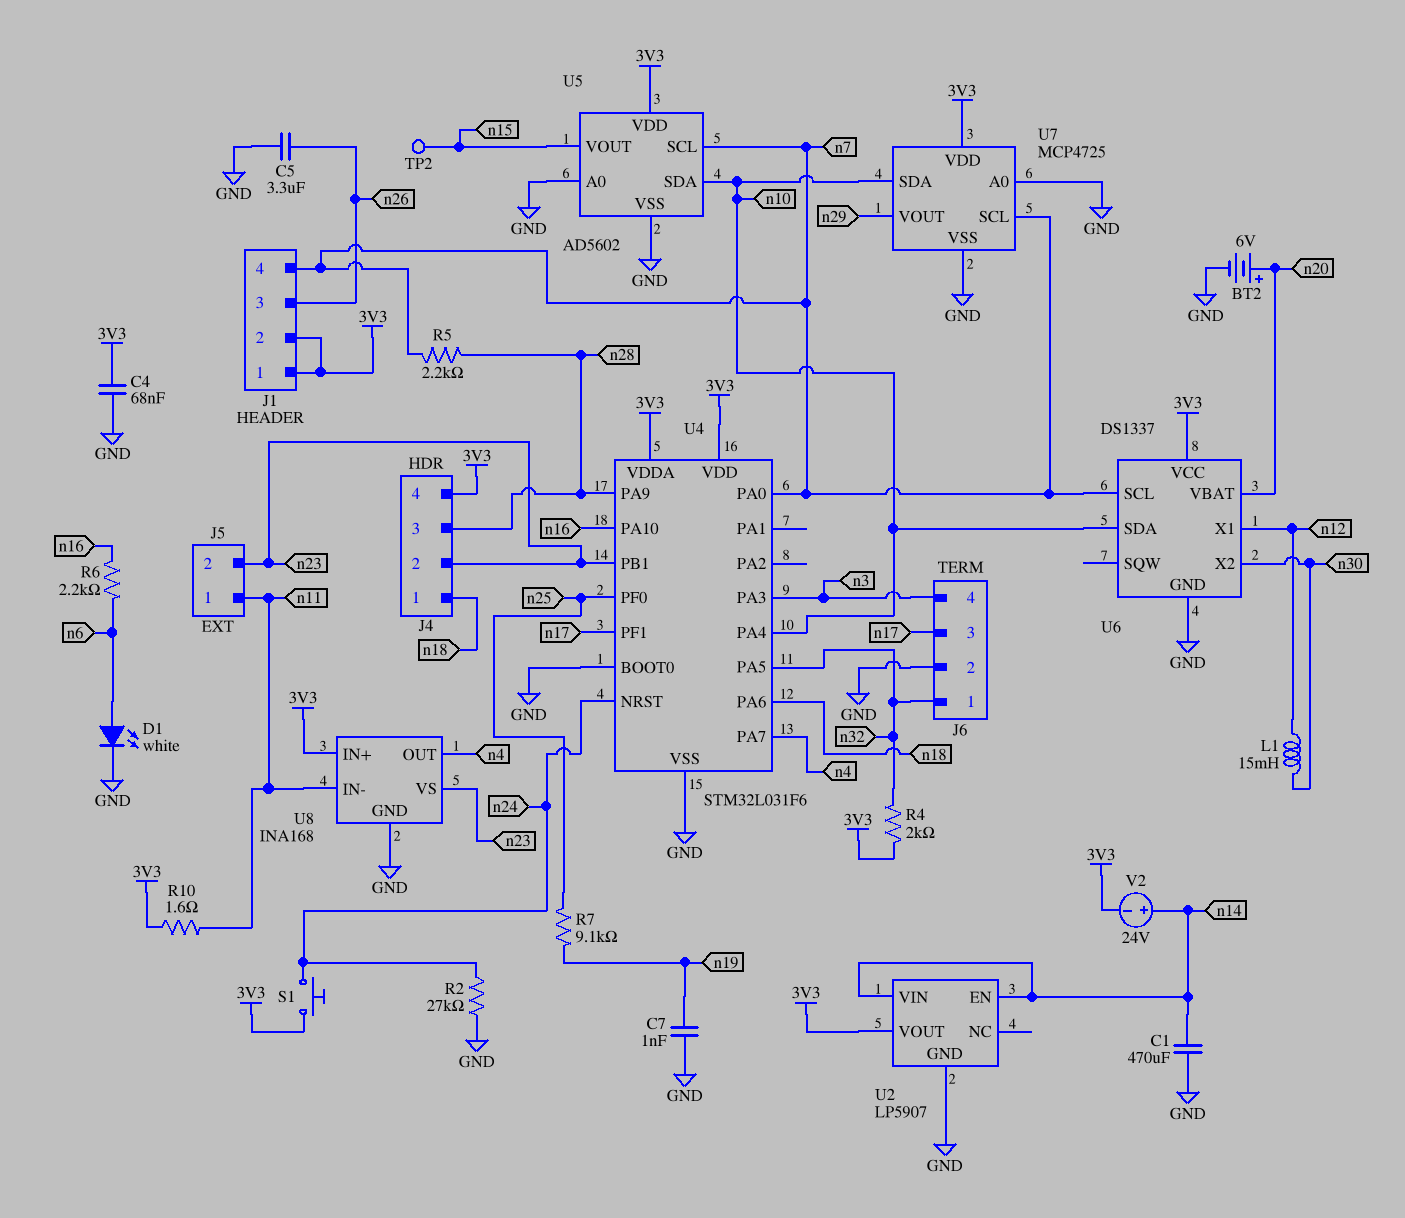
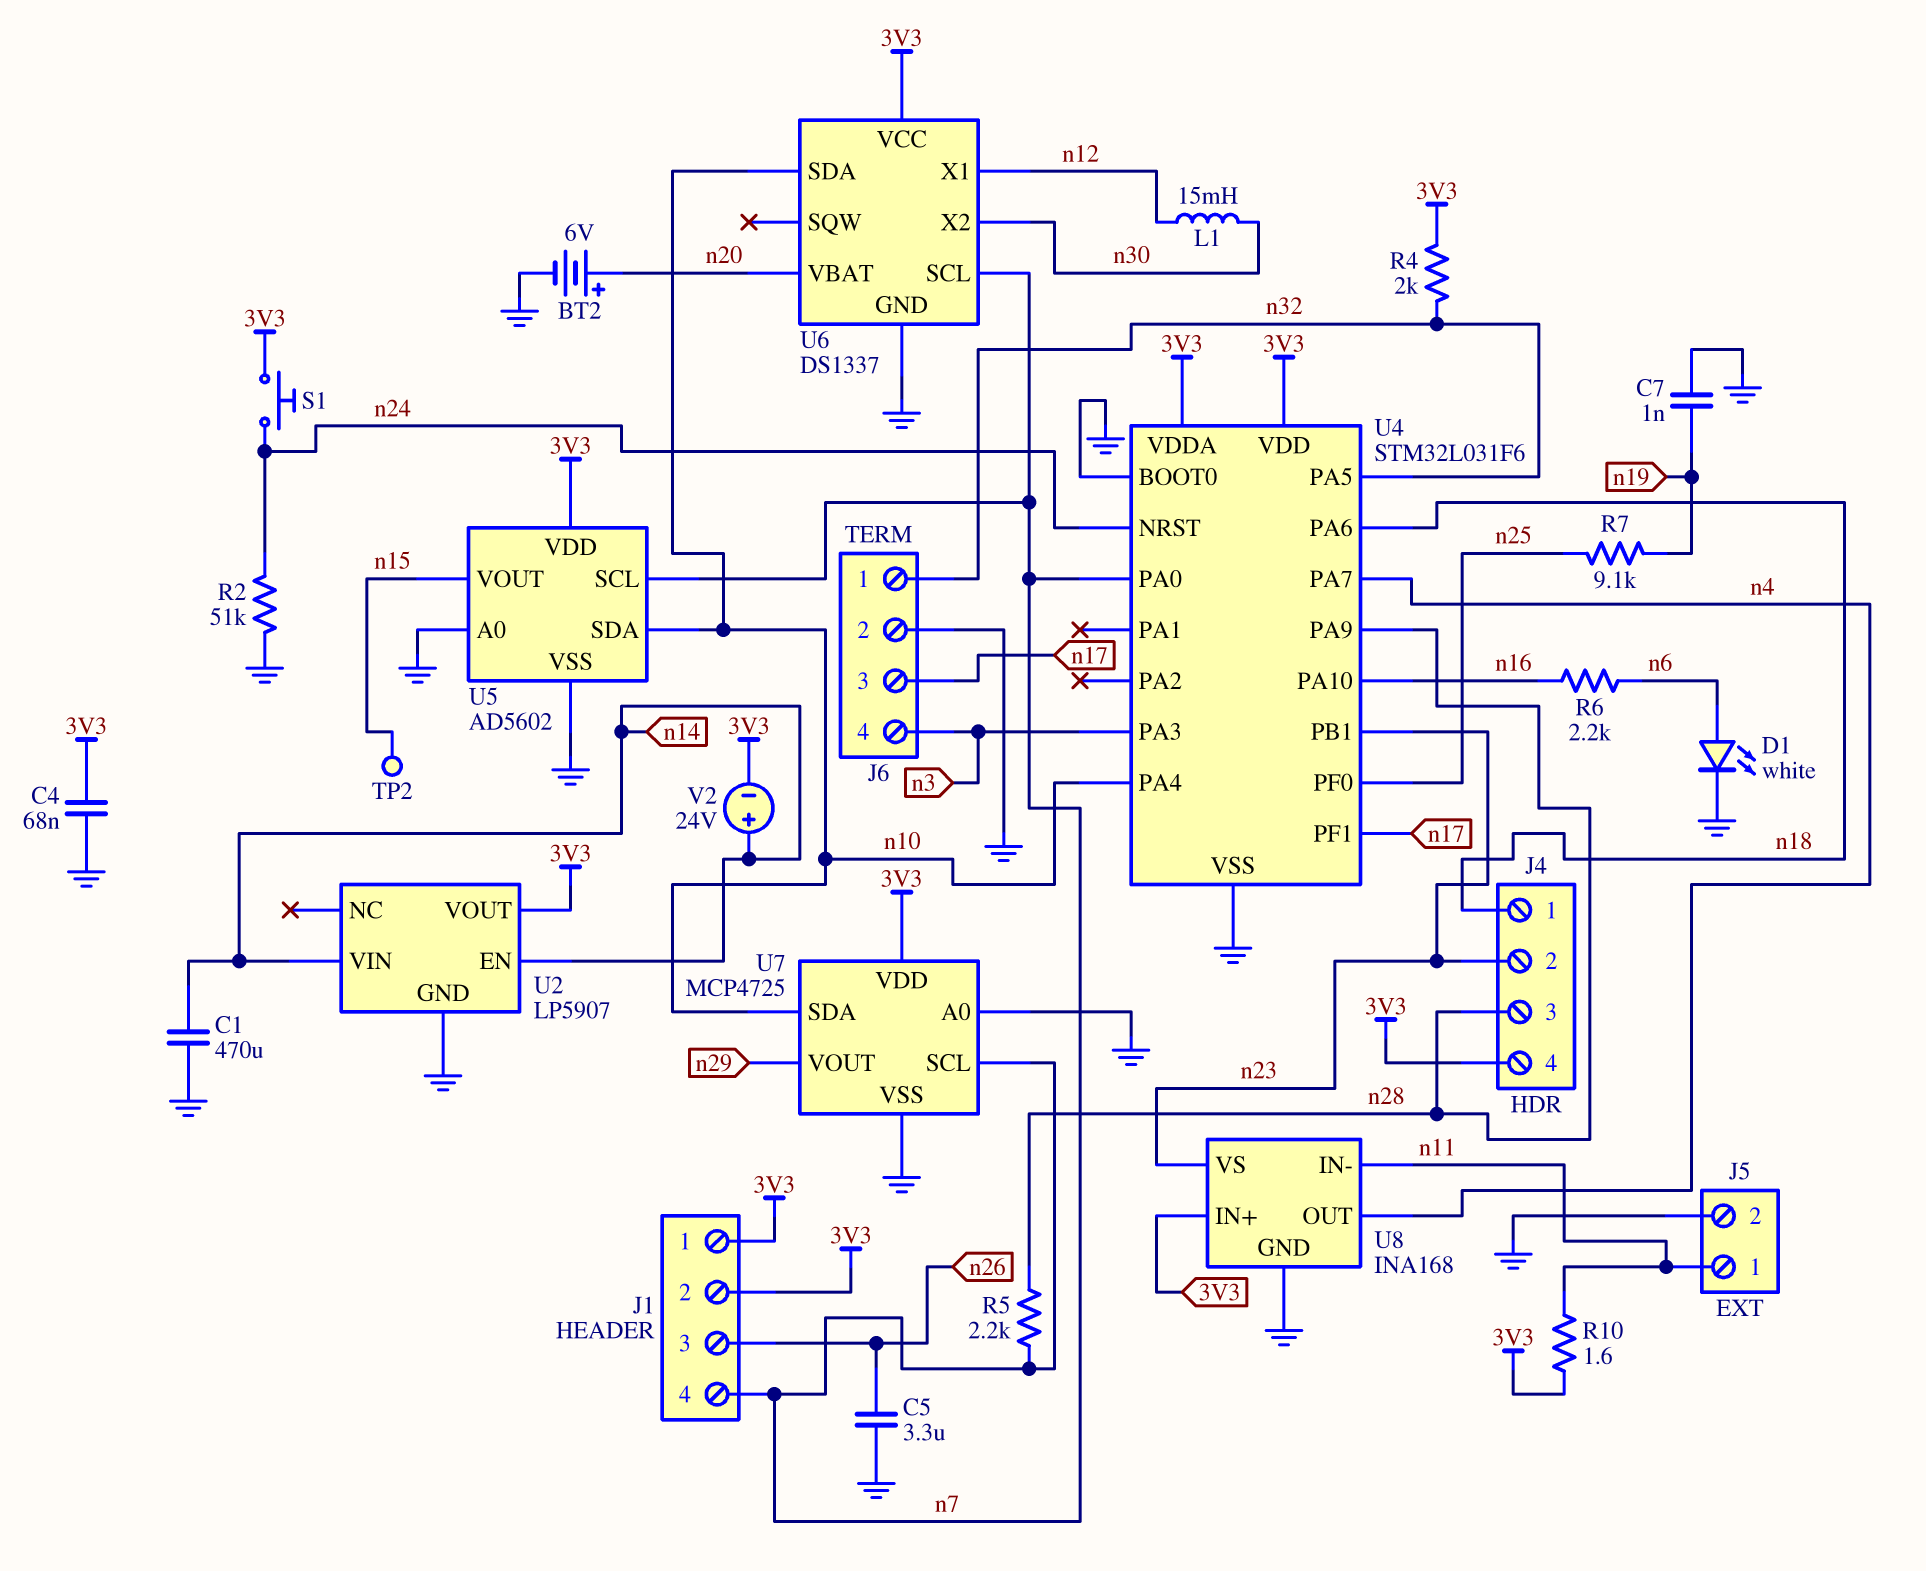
J5 pin 2: n23 -> GND
R2: 27k (GND, n24) -> 51k (GND, n24)

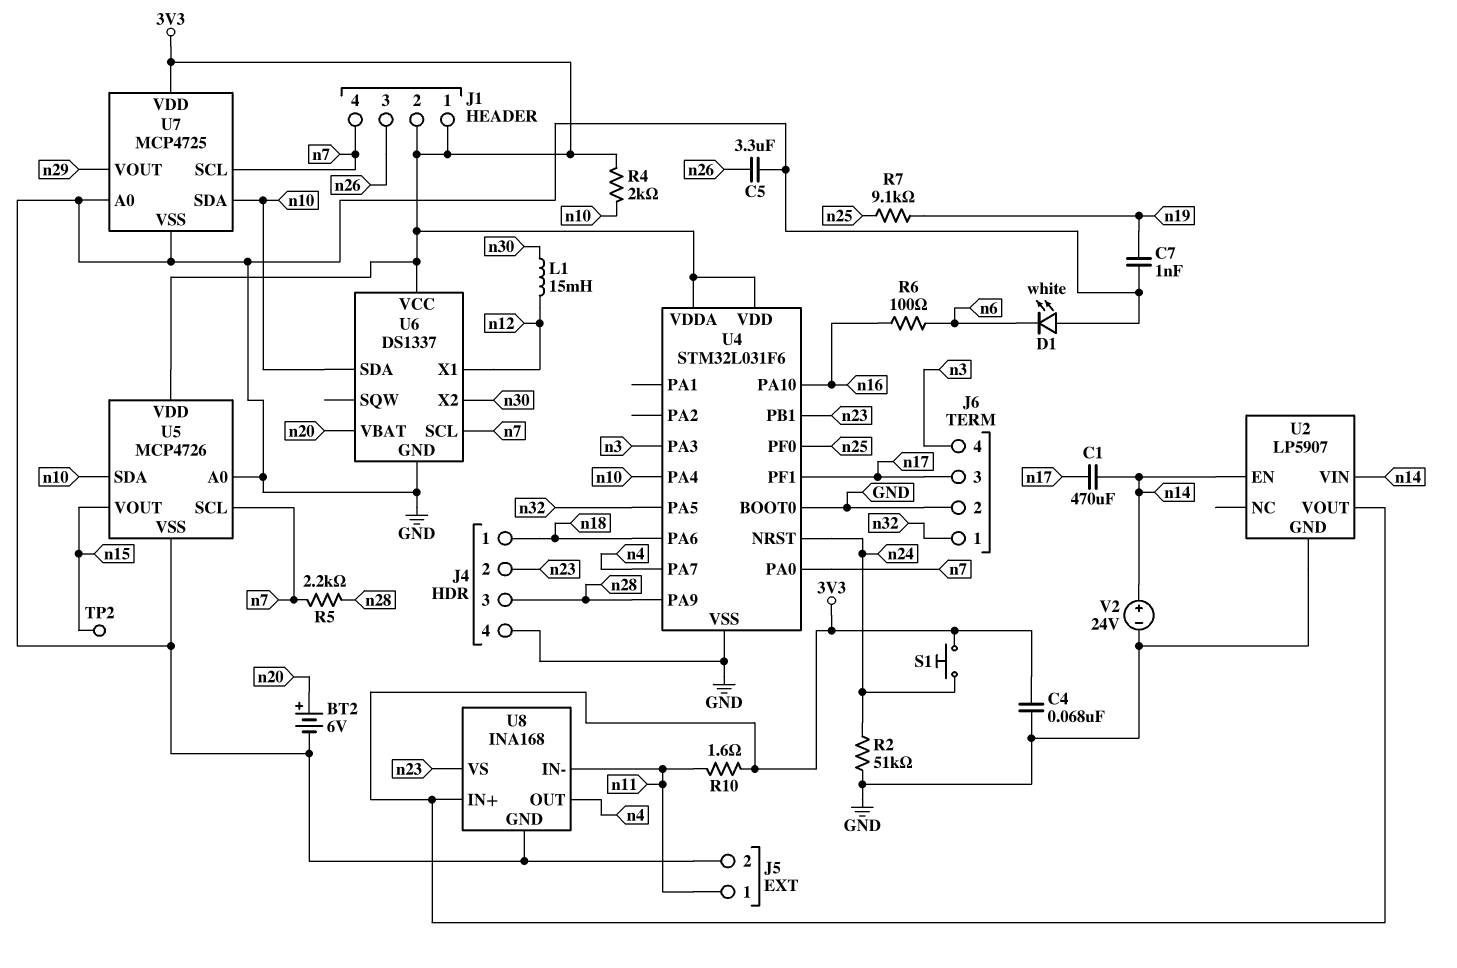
C1: 470uF (GND, n14) -> 470uF (n14, n17)
D1: LED white (A n6, K GND) -> LED white (A GND, K n6)
J4 pin 4: 3V3 -> GND
R4: 2k (3V3, n32) -> 2k (3V3, n10)
R6: 2.2k (n6, n16) -> 100 (n6, n16)
U5: AD5602 -> MCP4726
V2: 24V (plus n14, minus 3V3) -> 24V (plus n14, minus GND)

